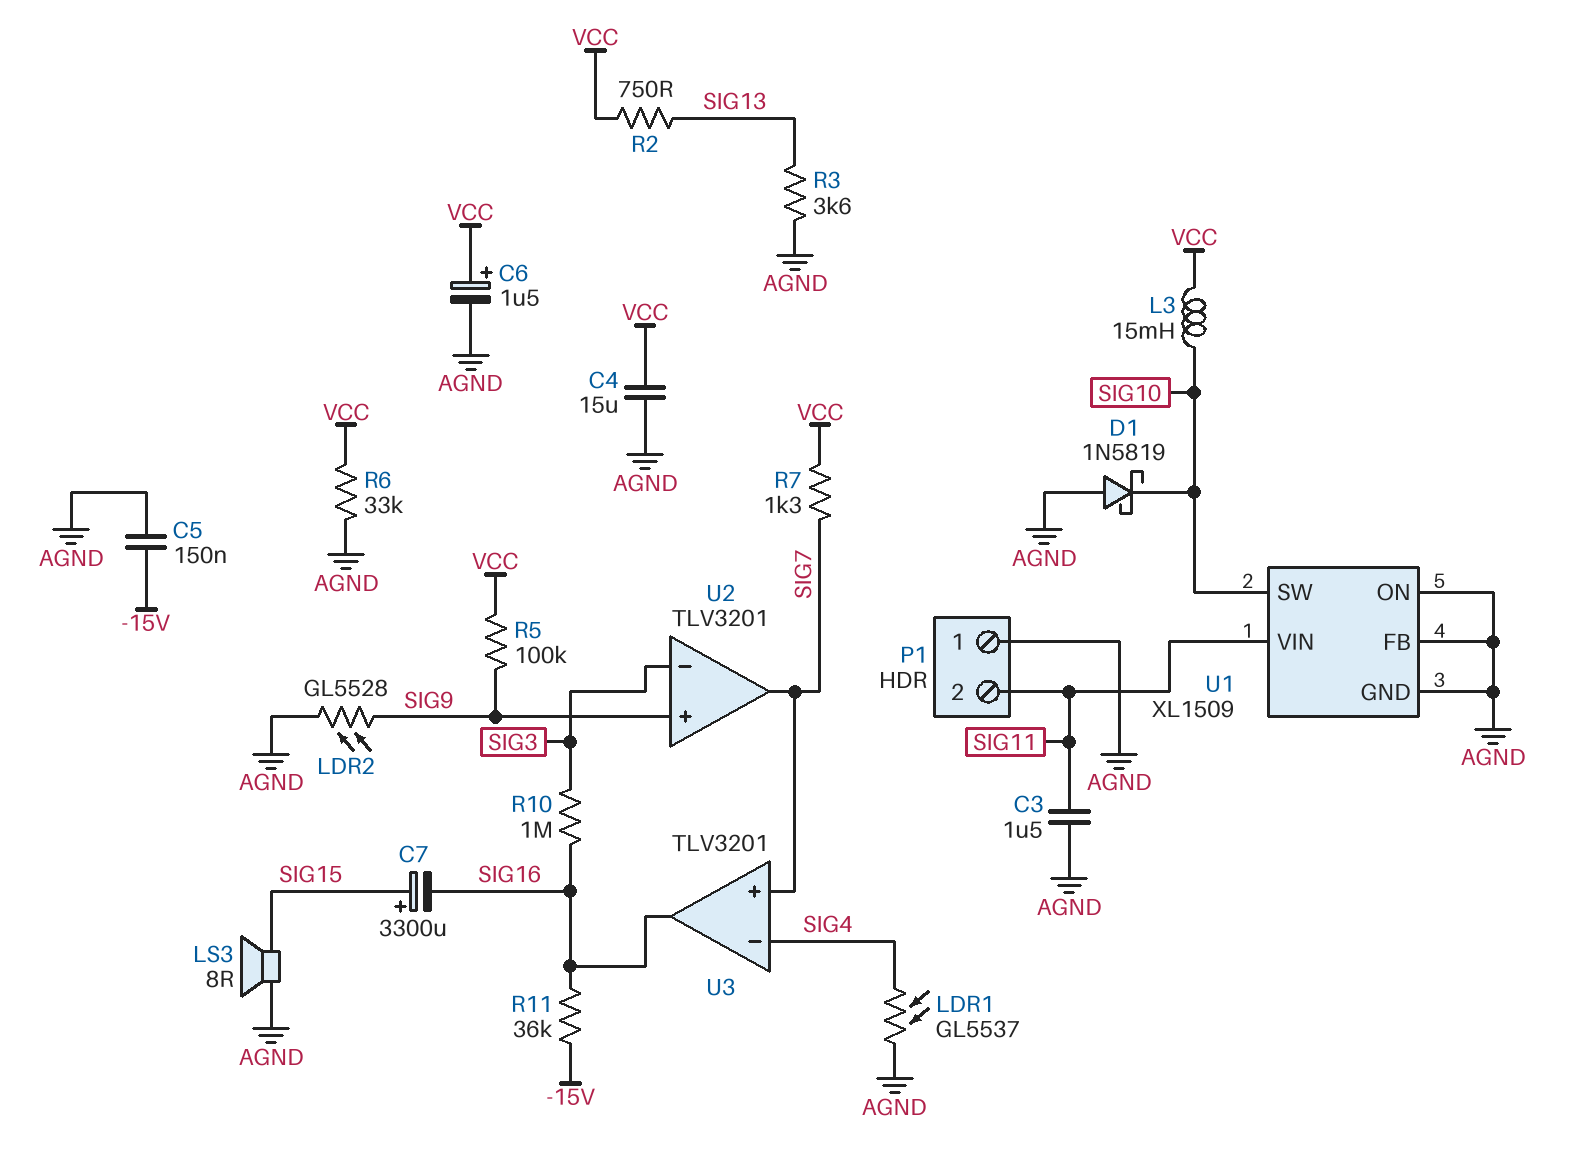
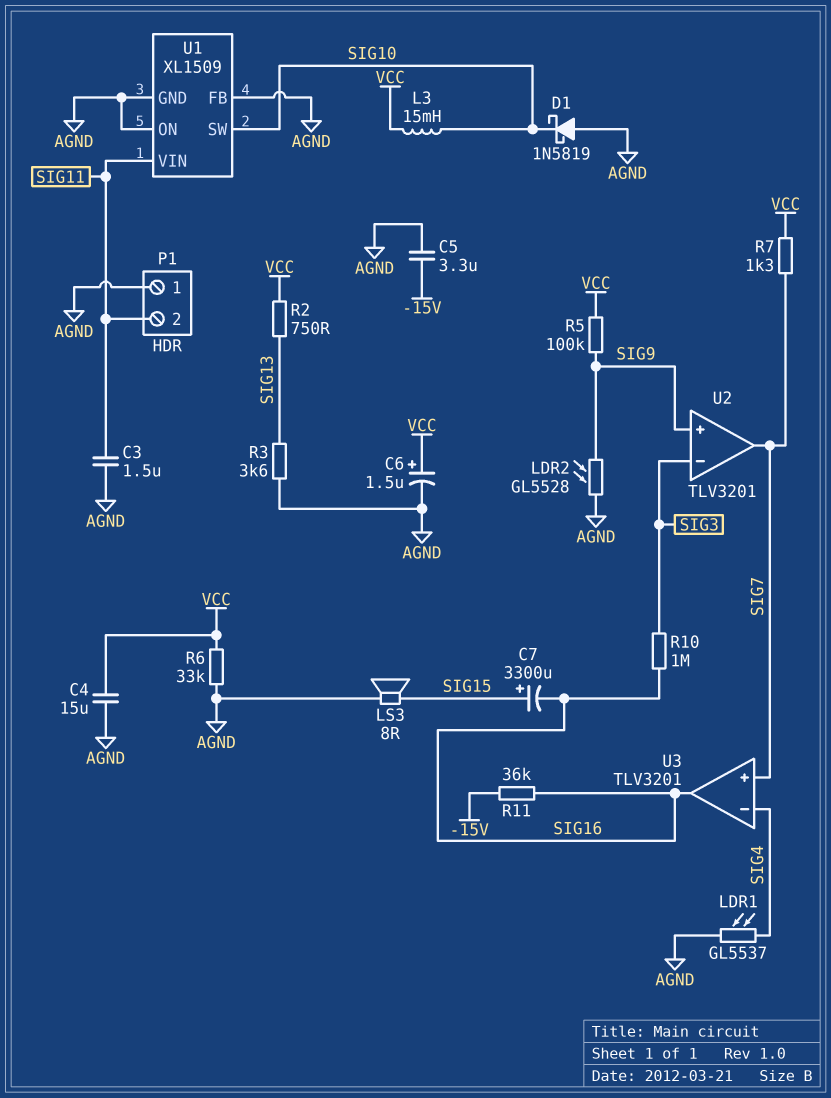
C5: 150nF (-15V, AGND) -> 3.3uF (-15V, AGND)

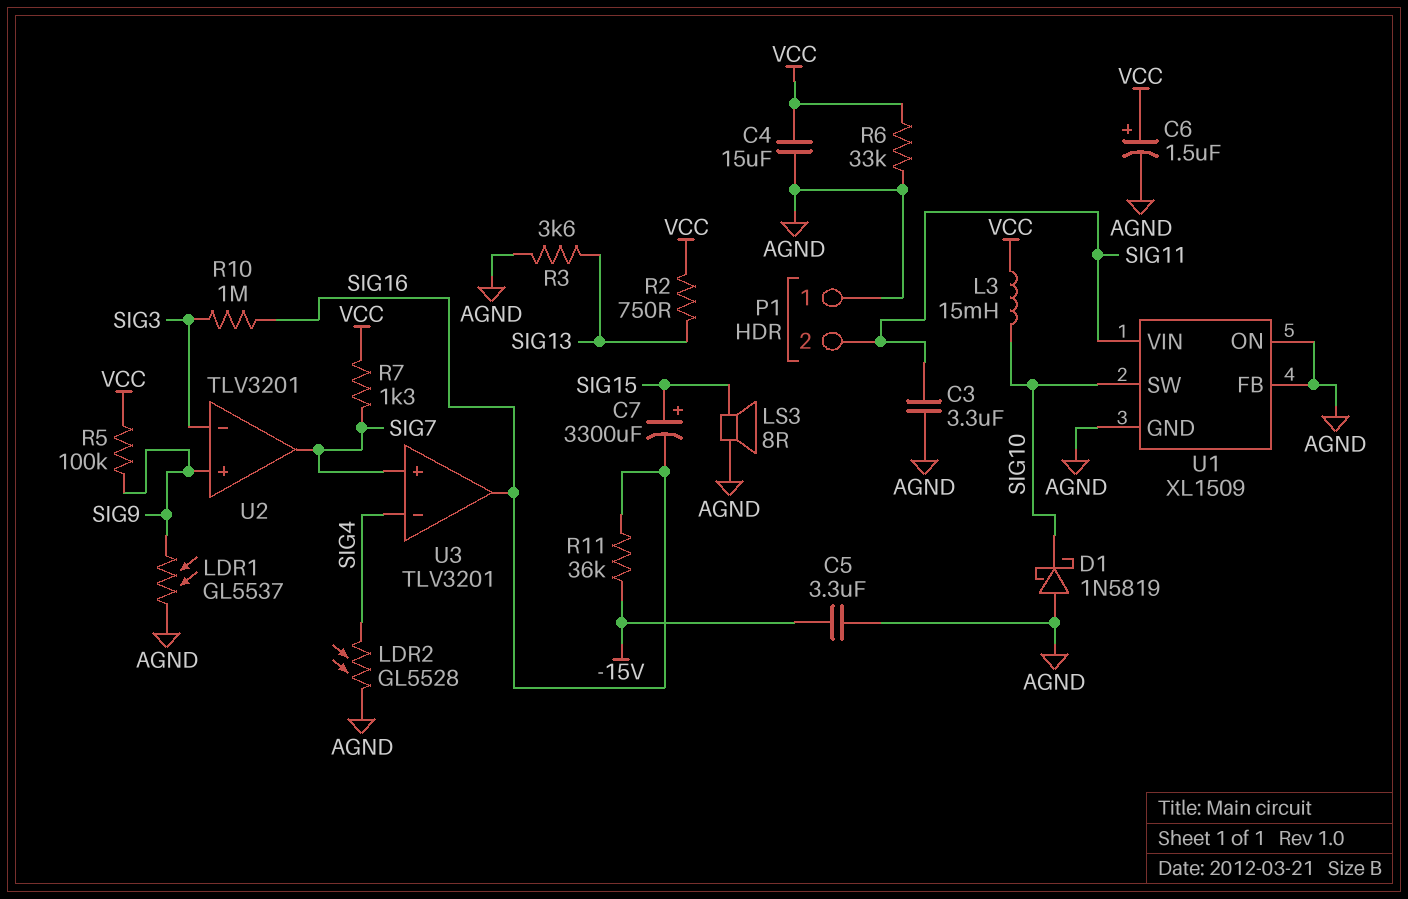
C3: 1.5uF (AGND, SIG11) -> 3.3uF (AGND, SIG11)
LDR1: GL5537 (AGND, SIG4) -> GL5537 (AGND, SIG9)
LDR2: GL5528 (AGND, SIG9) -> GL5528 (AGND, SIG4)

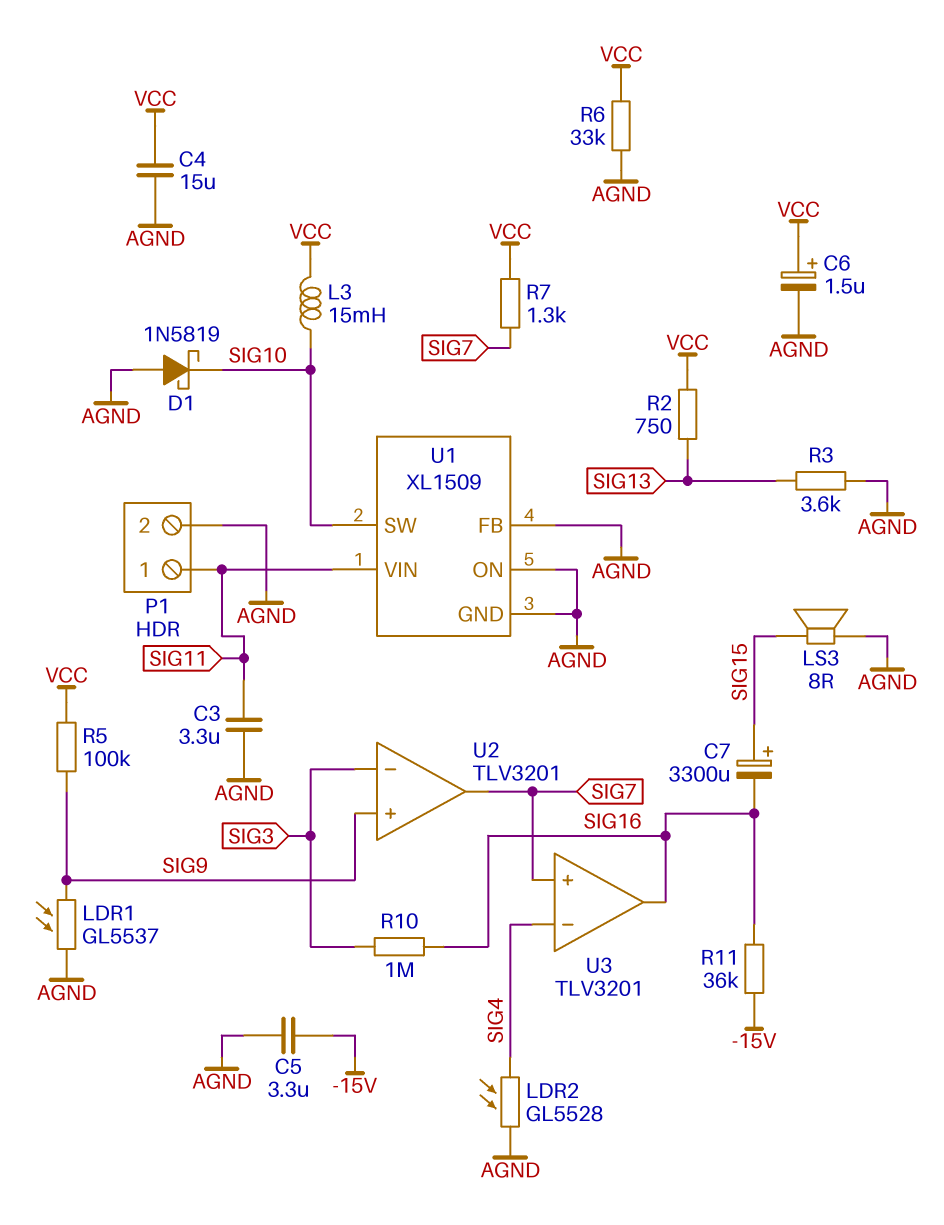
P1 pin 1: AGND -> SIG11
P1 pin 2: SIG11 -> AGND

